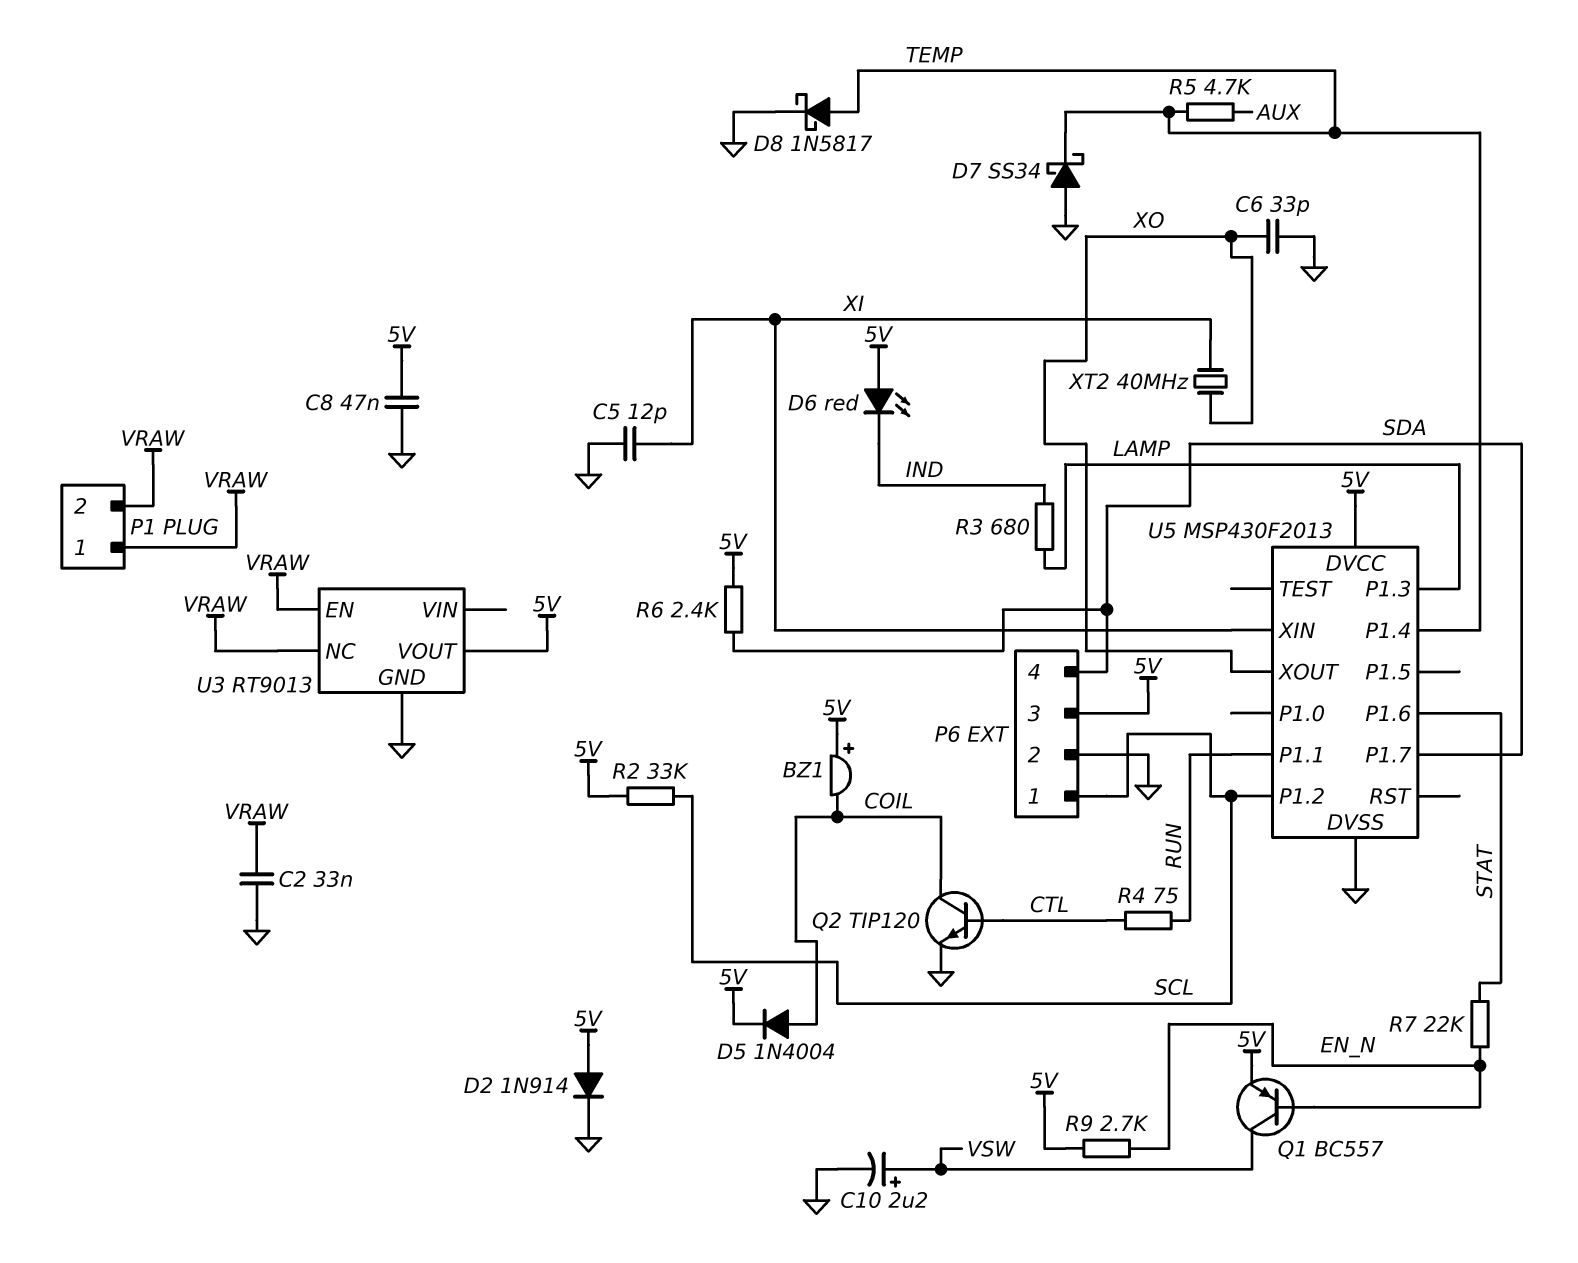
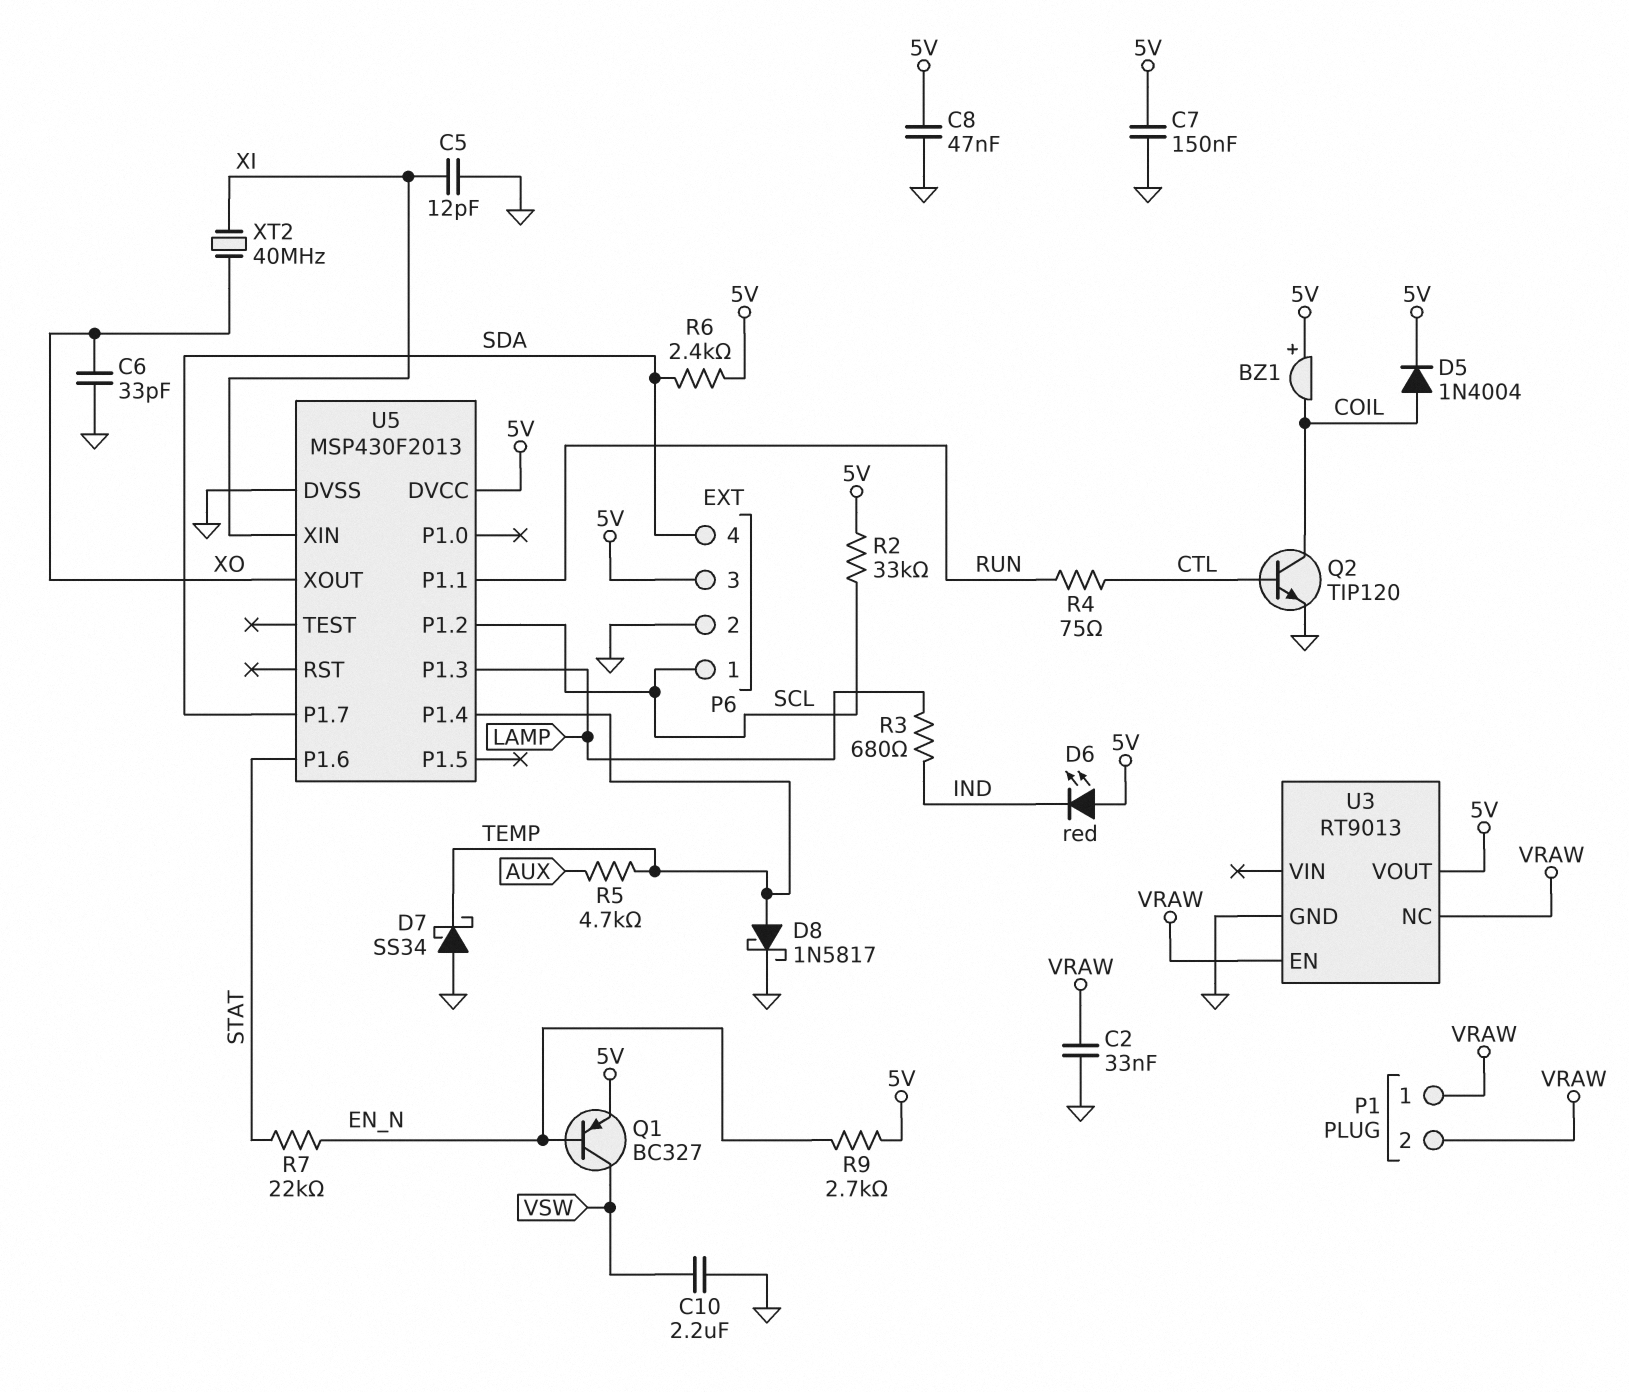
C7: none -> 150nF (5V, GND)
C10: 2.2uF (plus VSW, minus GND) -> 2.2uF (GND, VSW)
D2: diode 1N914 (A 5V, K GND) -> none
Q1: PNP BC557 (B EN_N, C VSW, E 5V) -> PNP BC327 (B EN_N, C VSW, E 5V)

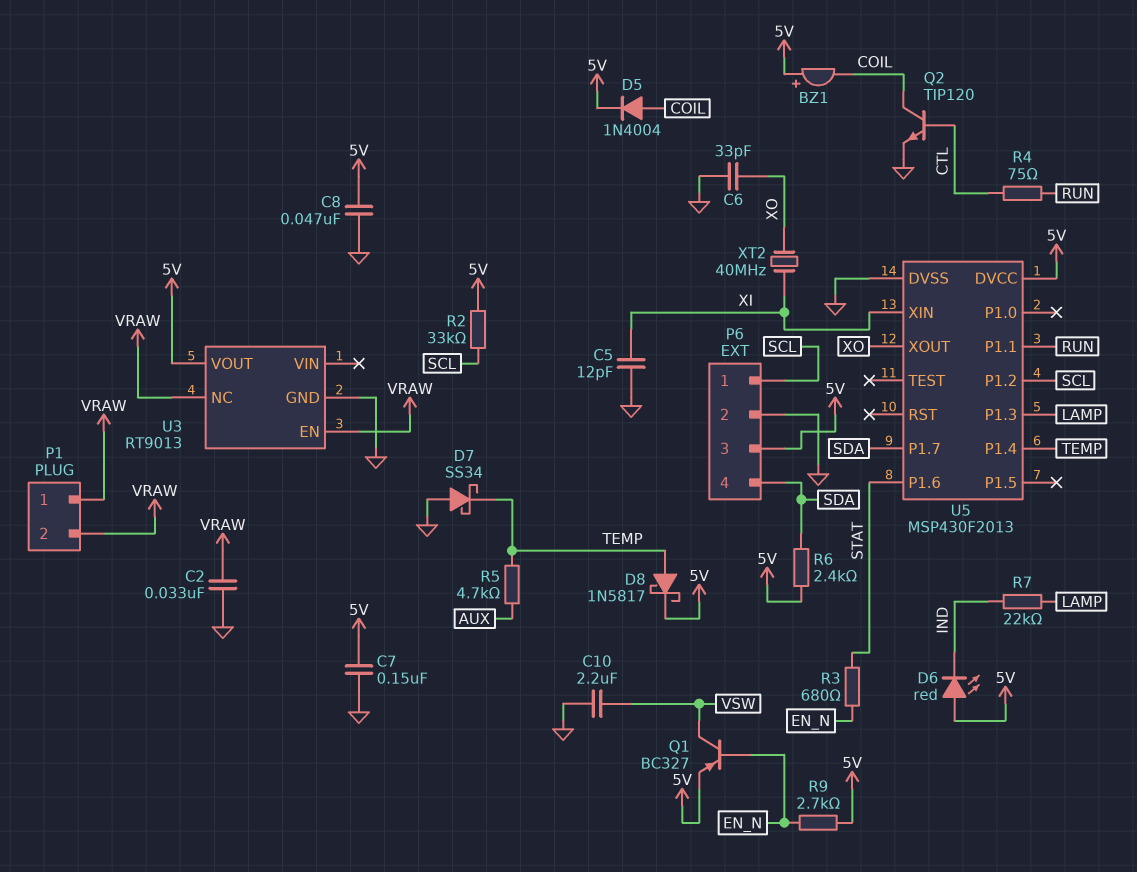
D8: schottky 1N5817 (A TEMP, K GND) -> schottky 1N5817 (A TEMP, K 5V)
R3: 680 (IND, LAMP) -> 680 (EN_N, STAT)
R7: 22k (EN_N, STAT) -> 22k (IND, LAMP)

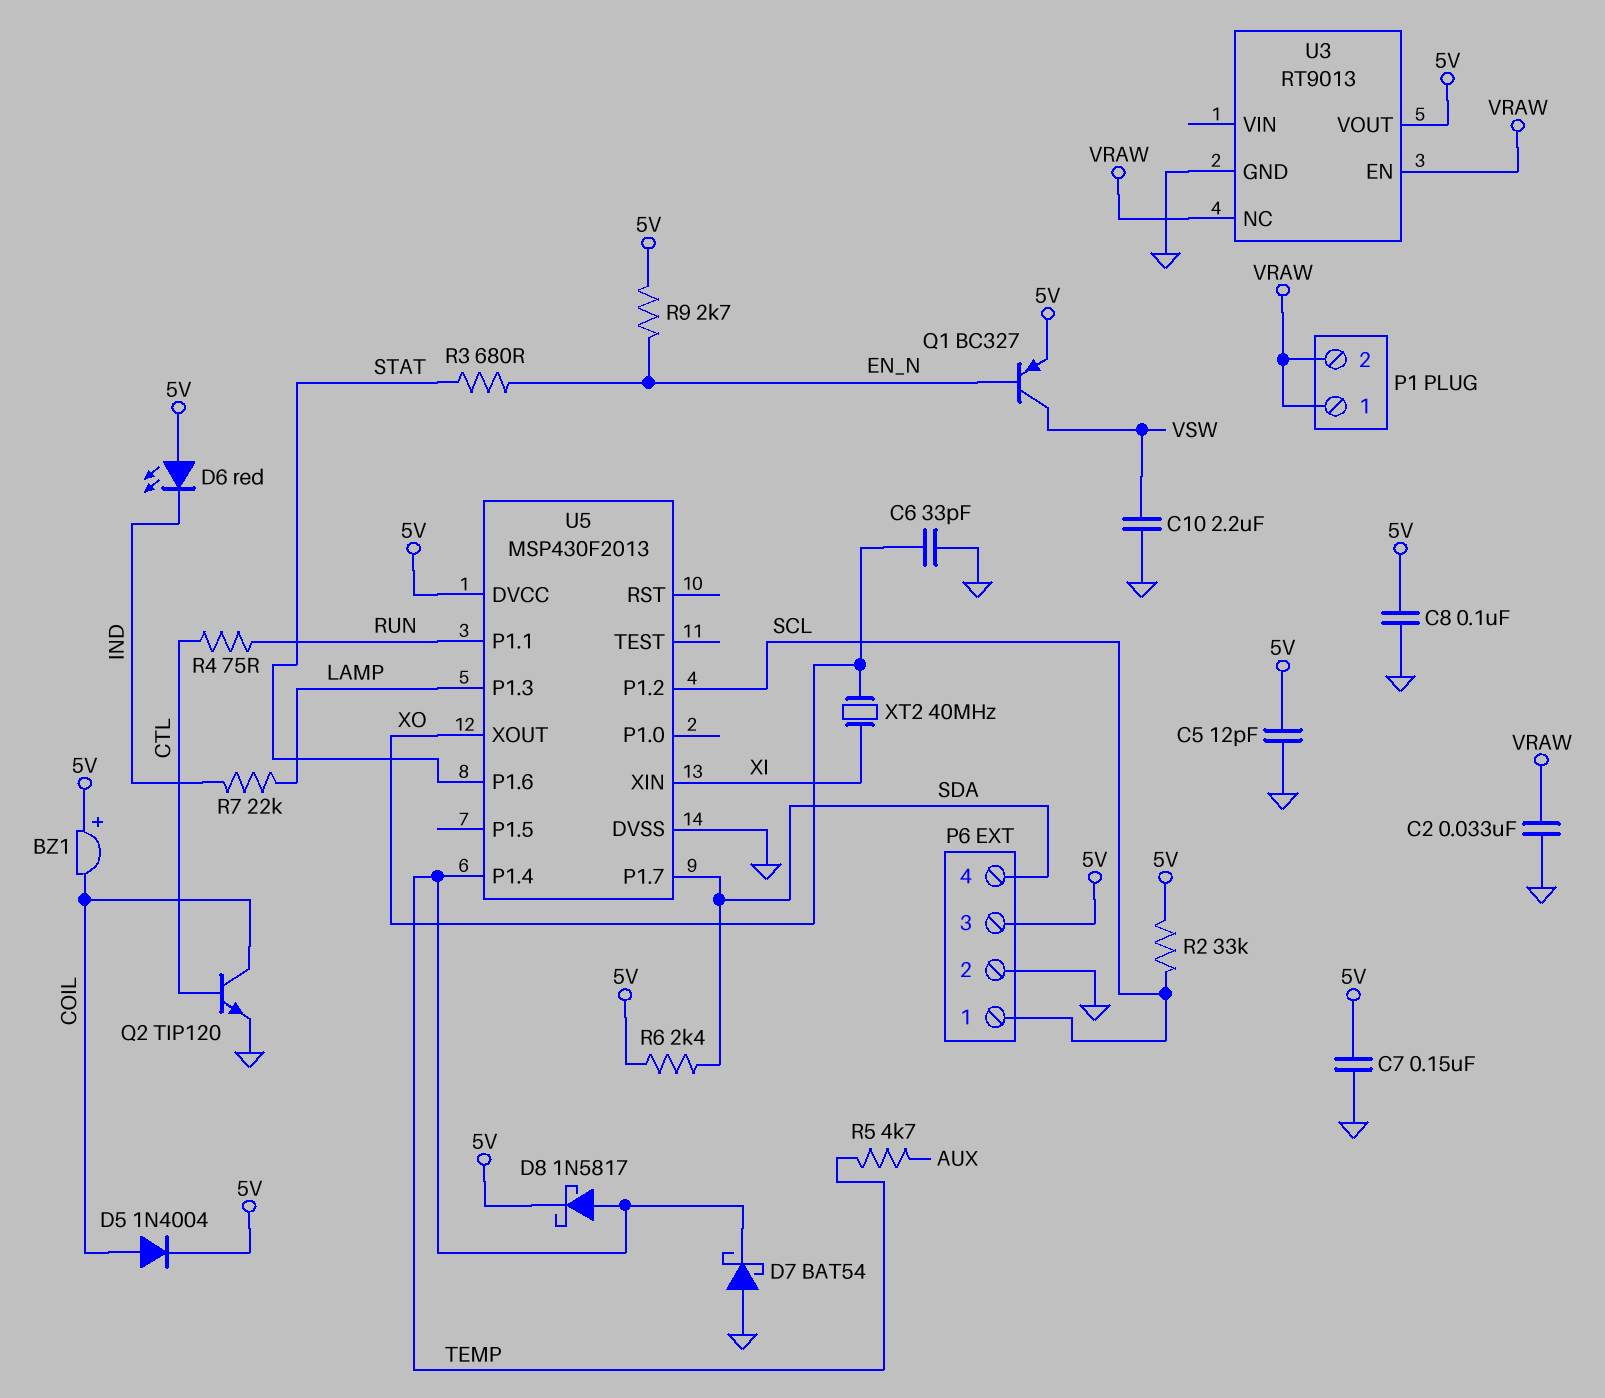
C5: 12pF (GND, XI) -> 12pF (5V, GND)
C8: 47nF (5V, GND) -> 100nF (5V, GND)
D7: schottky SS34 (A GND, K TEMP) -> schottky BAT54 (A GND, K TEMP)

